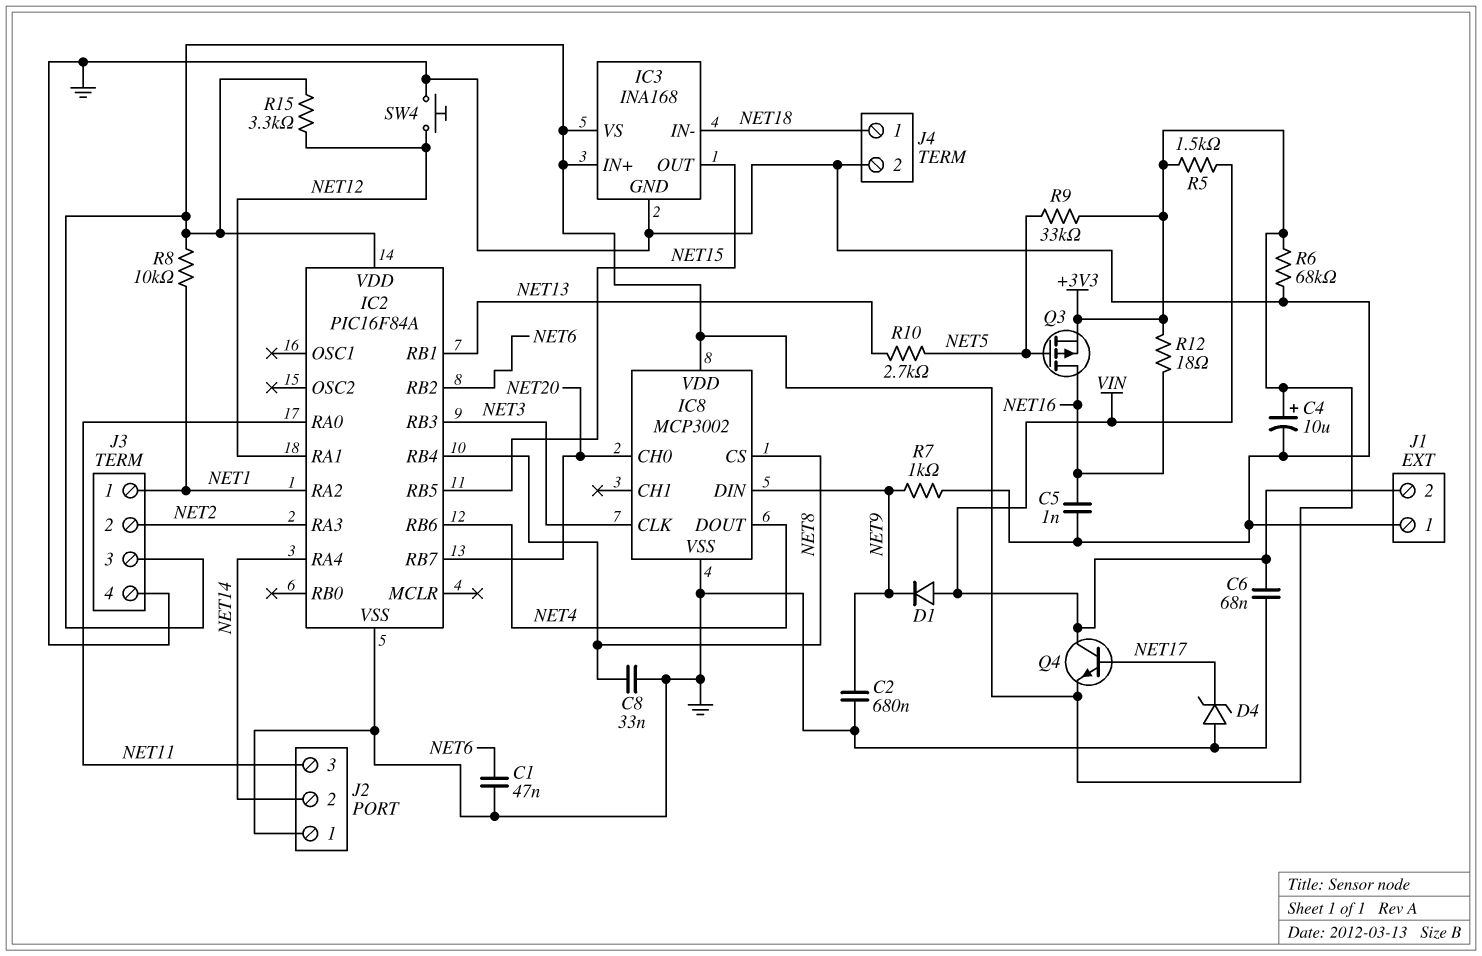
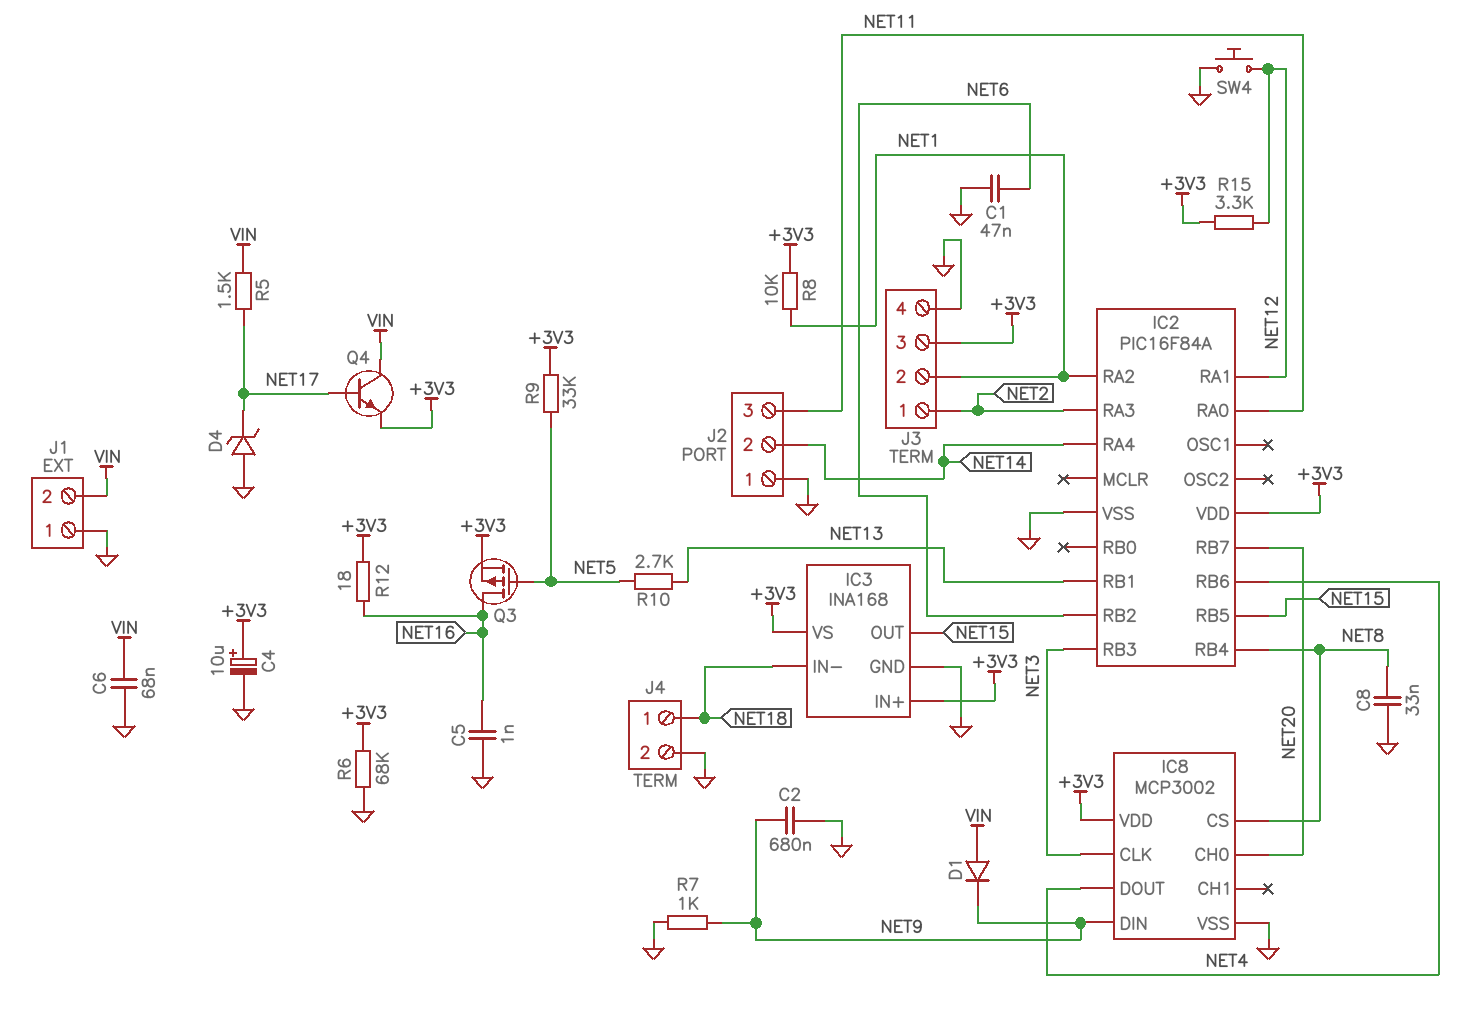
J3 pin 1: NET1 -> NET2
J3 pin 2: NET2 -> NET1
R5: 1.5k (+3V3, VIN) -> 1.5k (NET17, VIN)

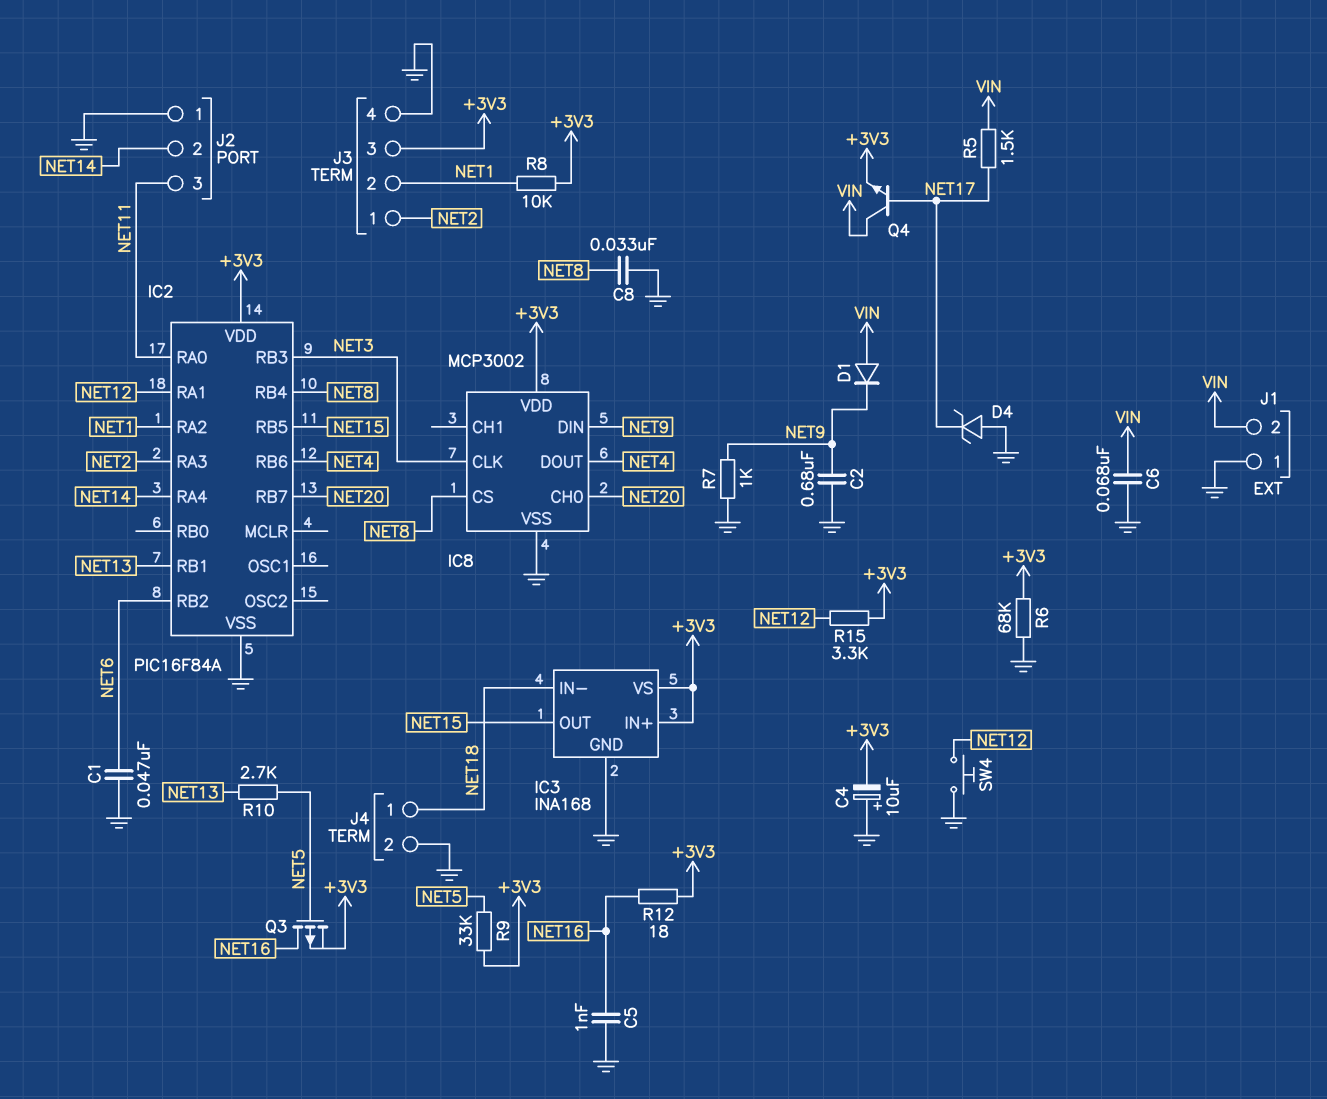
C4: 10uF (plus +3V3, minus GND) -> 10uF (plus GND, minus +3V3)

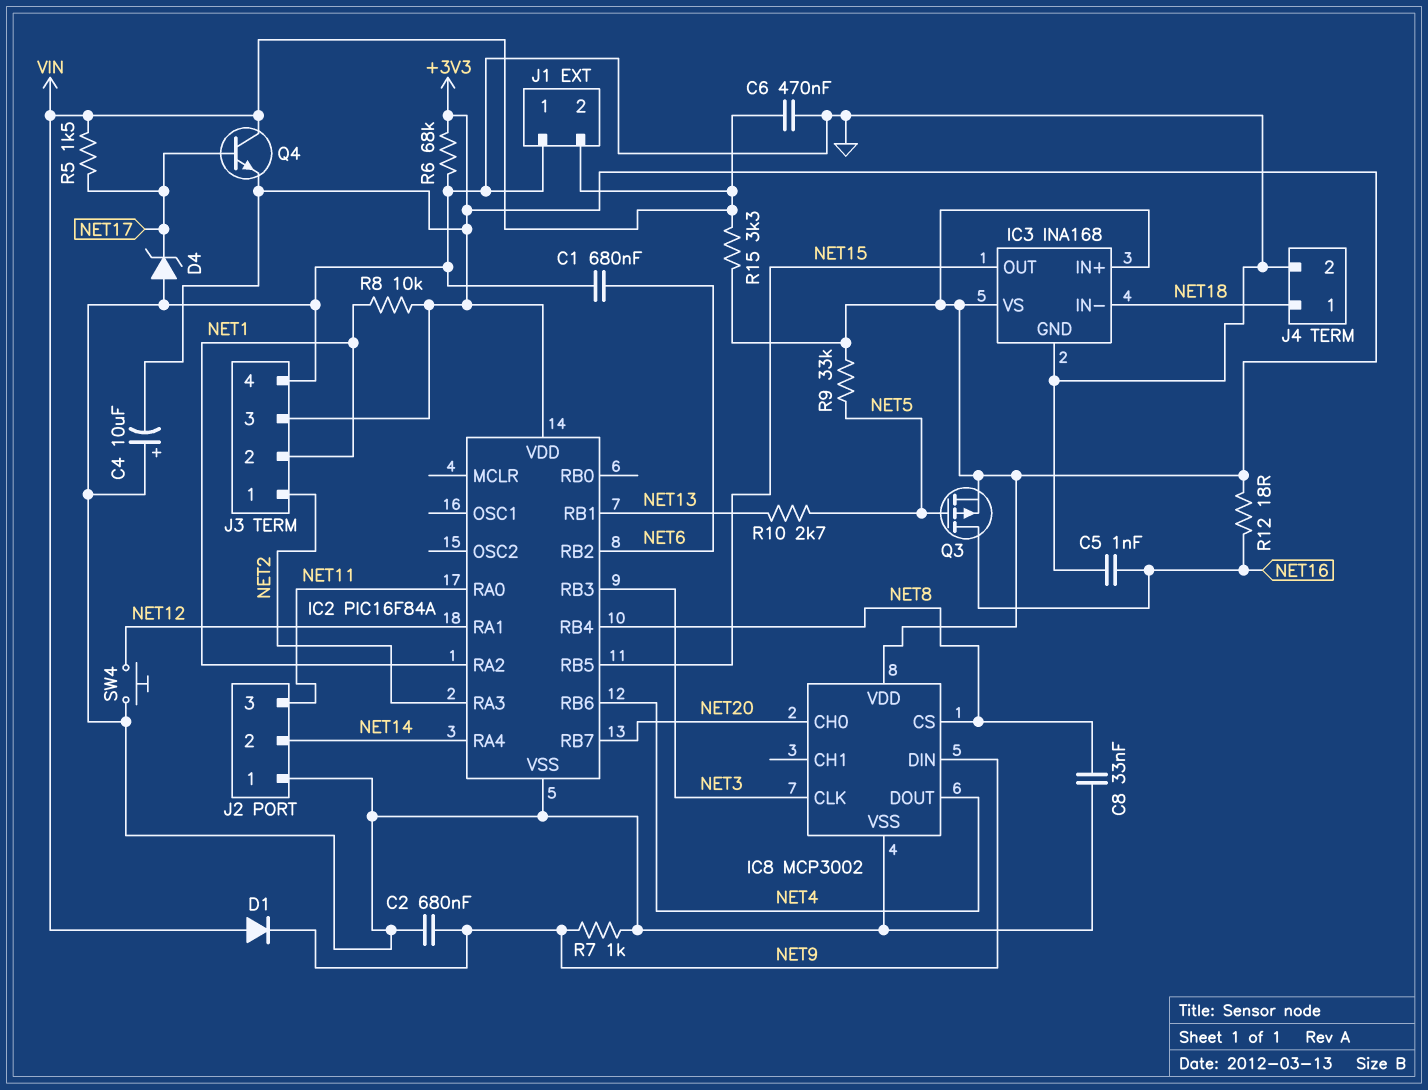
C1: 47nF (GND, NET6) -> 680nF (GND, NET6)
C6: 68nF (GND, VIN) -> 470nF (GND, VIN)
R15: 3.3k (+3V3, NET12) -> 3.3k (+3V3, VIN)

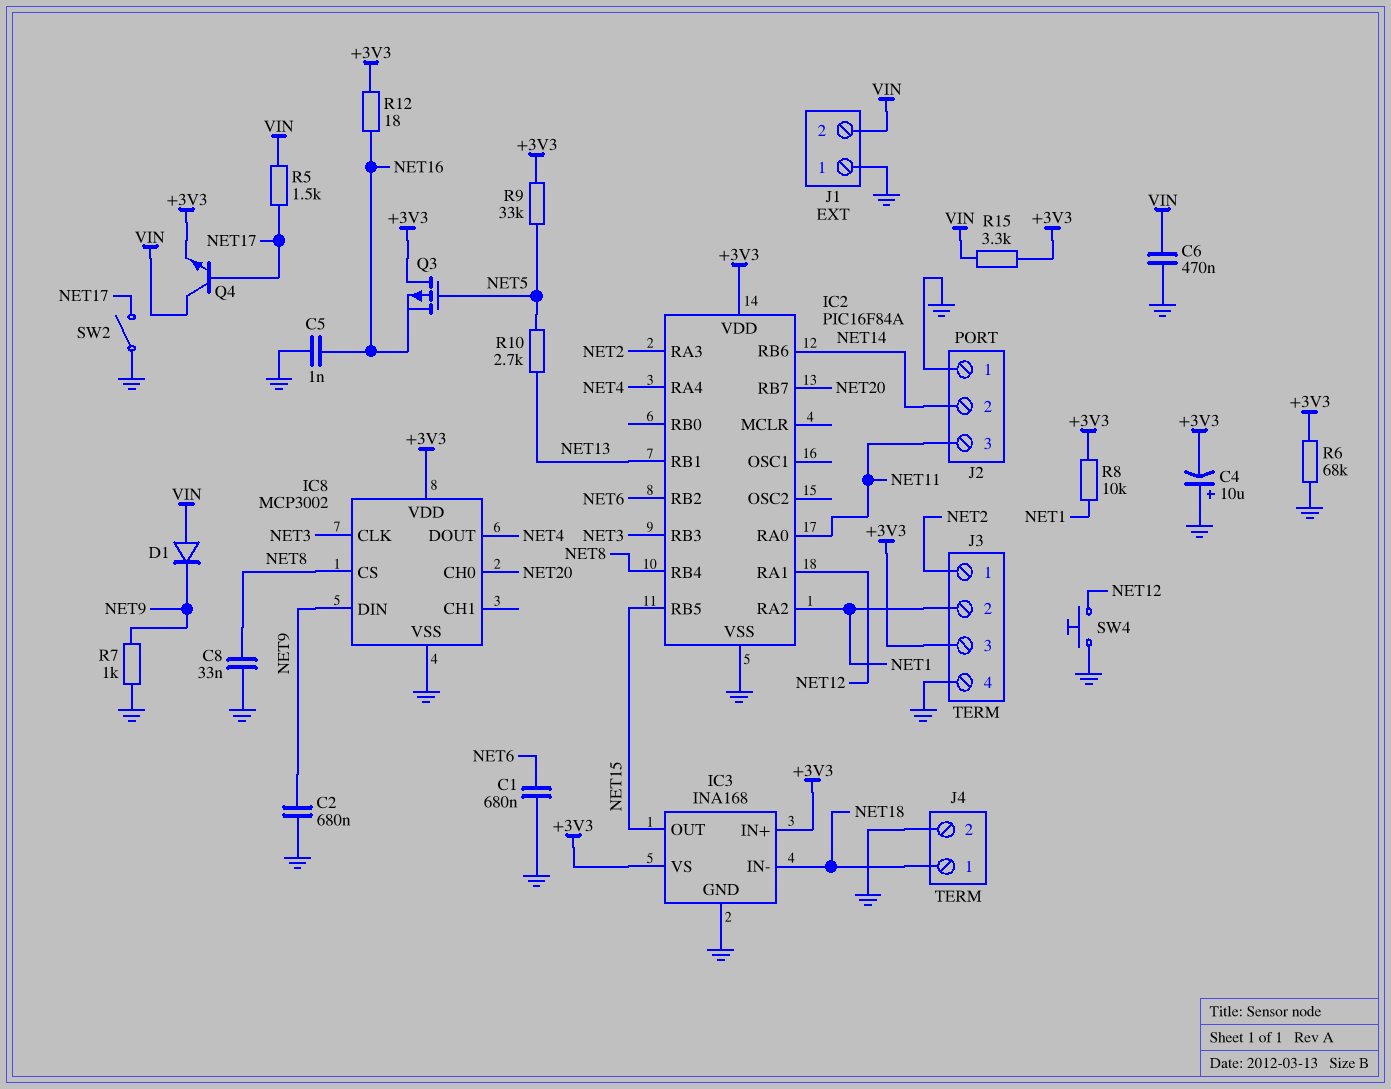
D4: zener (A GND, K NET17) -> none
IC2 pin RA4: NET14 -> NET4
IC2 pin RB6: NET4 -> NET14
Q3: PMOS (G NET5, D NET16, S +3V3) -> PMOS (G NET5, D +3V3, S NET16)
SW2: none -> switch (GND, NET17)

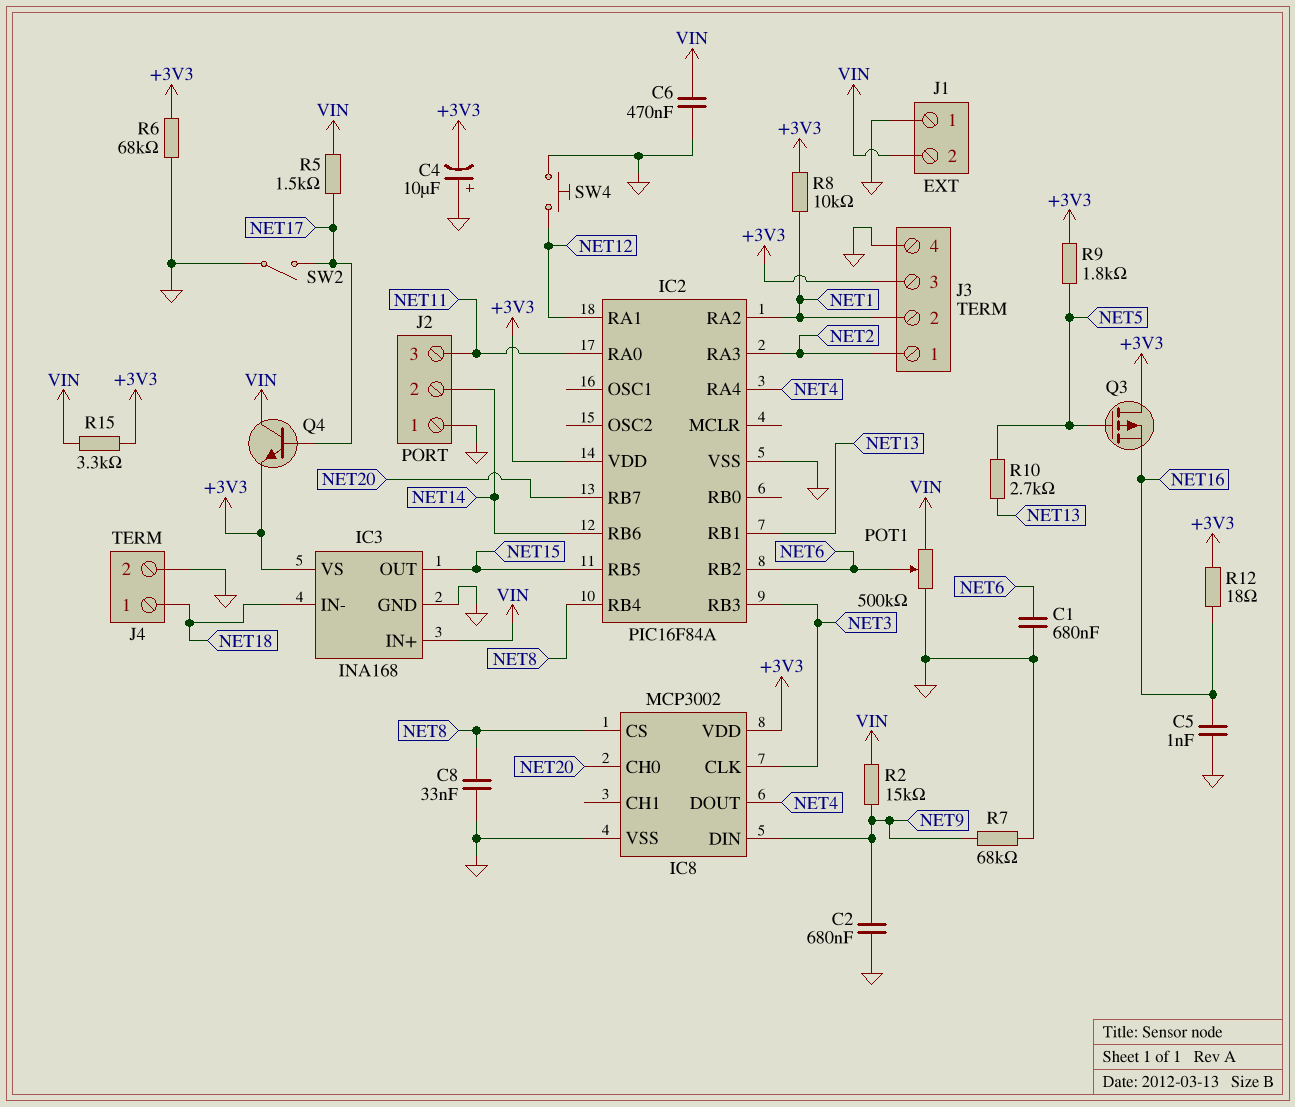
D1: diode (A VIN, K NET9) -> none
IC3 pin IN+: +3V3 -> VIN
POT1: none -> 500k (GND, VIN, wiper NET6)
R2: none -> 15k (NET9, VIN)
R7: 1k (GND, NET9) -> 68k (GND, NET9)
R9: 33k (+3V3, NET5) -> 1.8k (+3V3, NET5)

